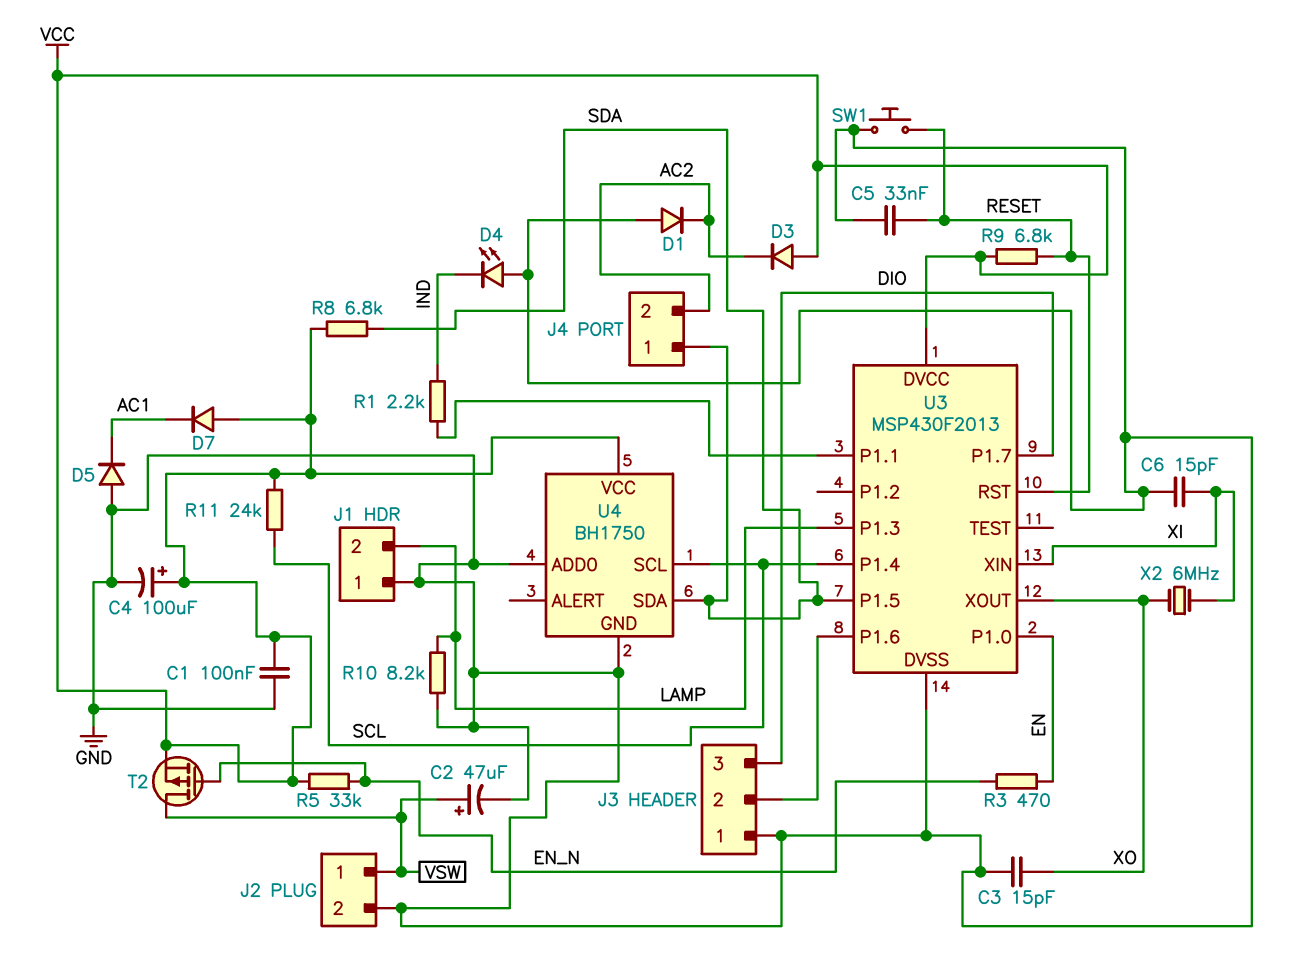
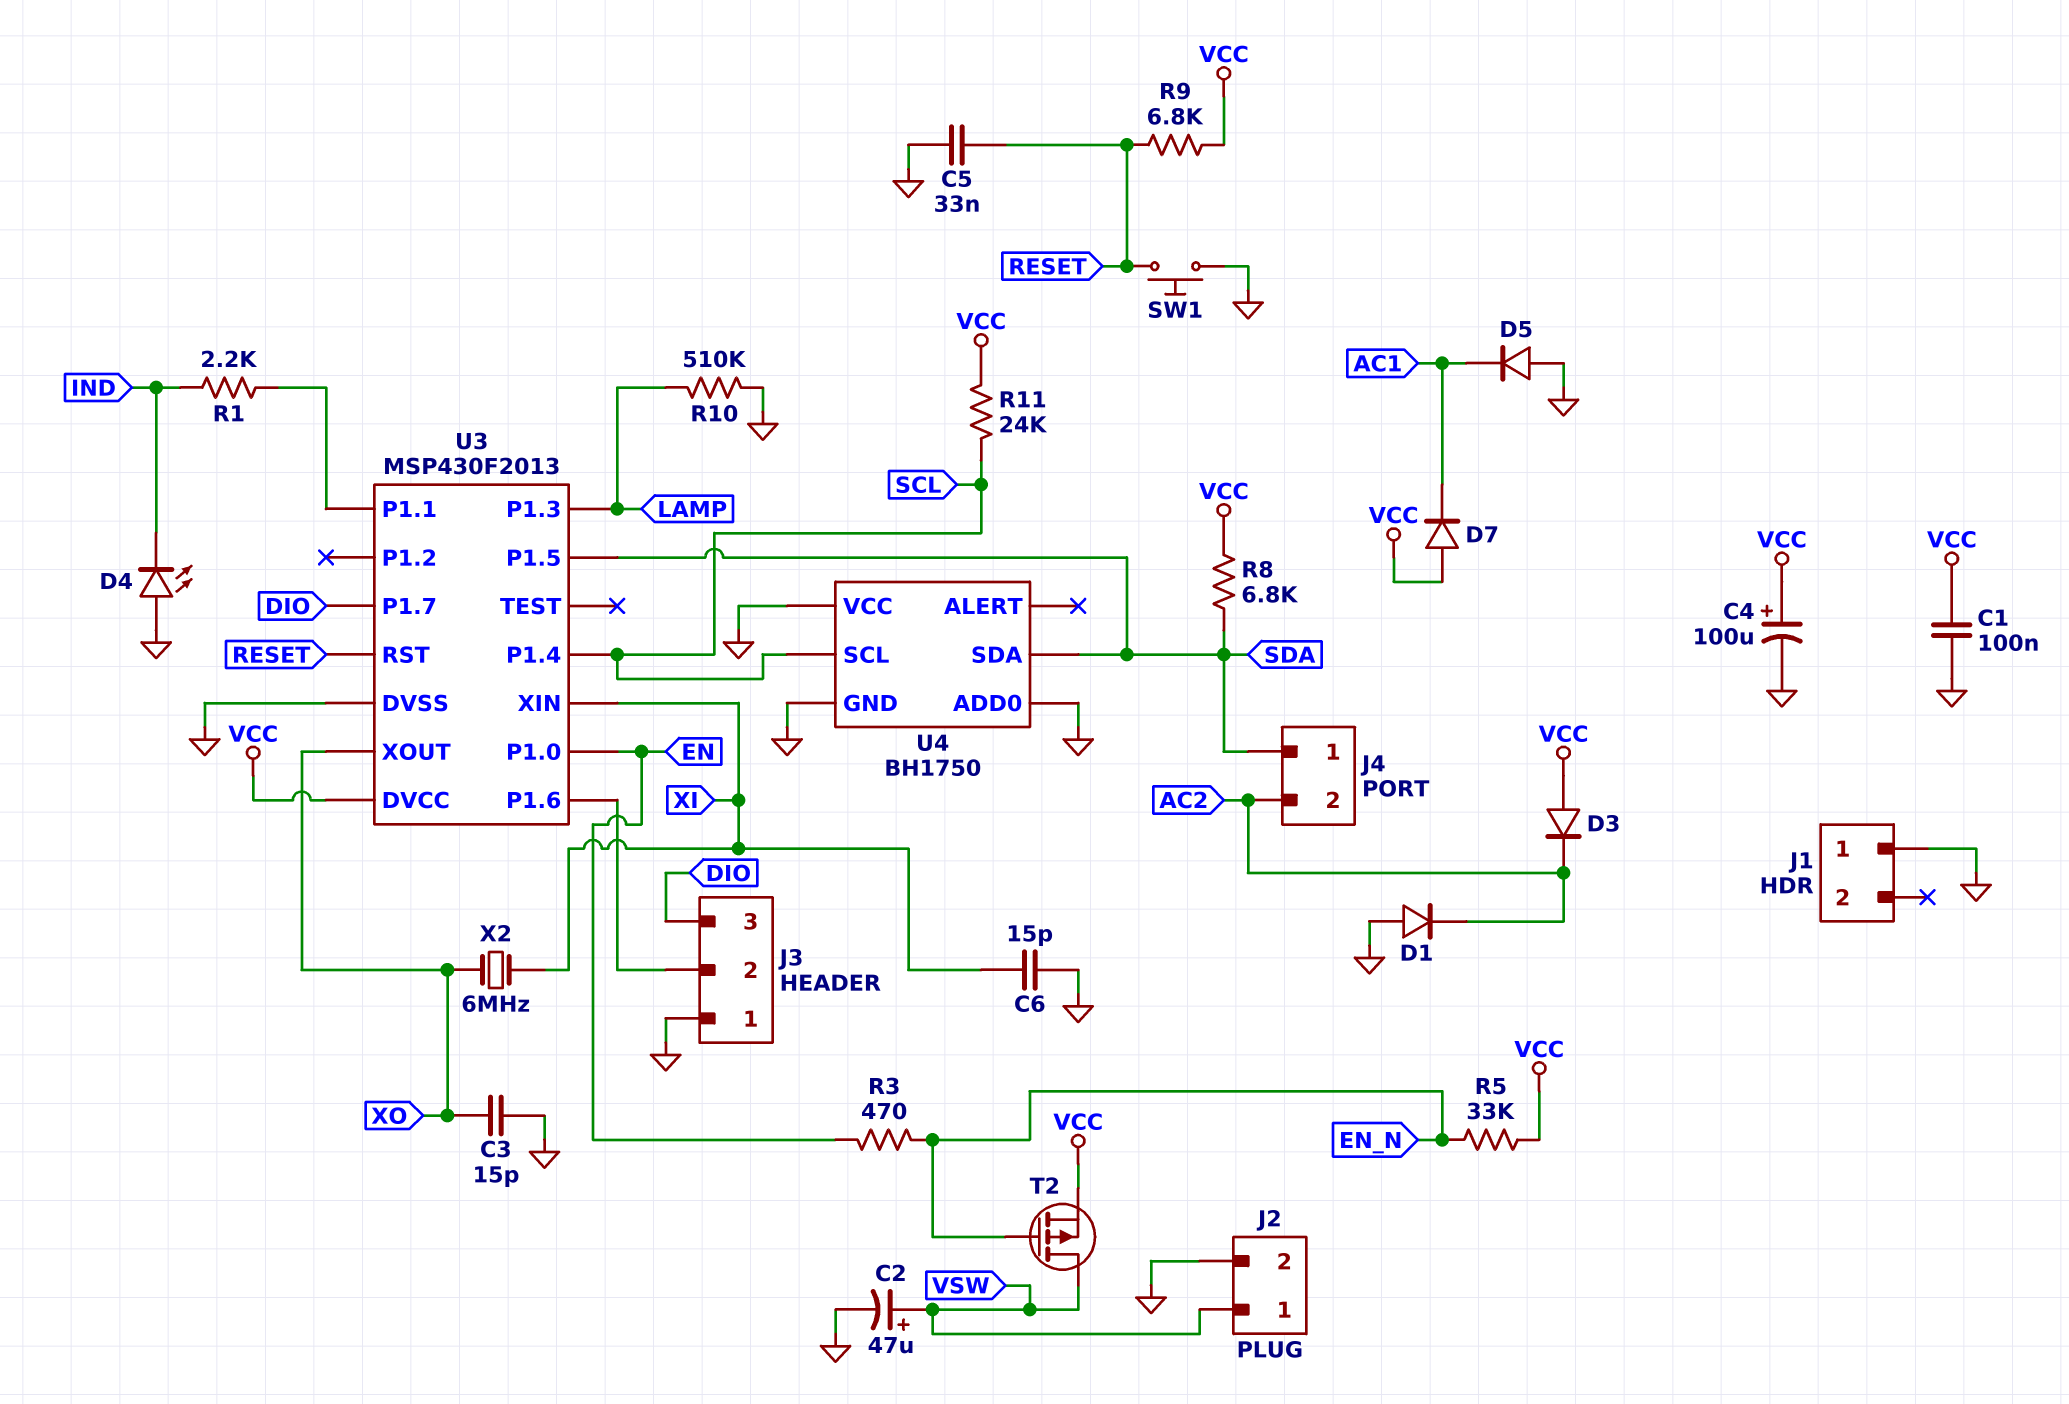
J1 pin 2: LAMP -> none
R10: 8.2k (GND, LAMP) -> 510k (GND, LAMP)
U4 pin VCC: VCC -> GND

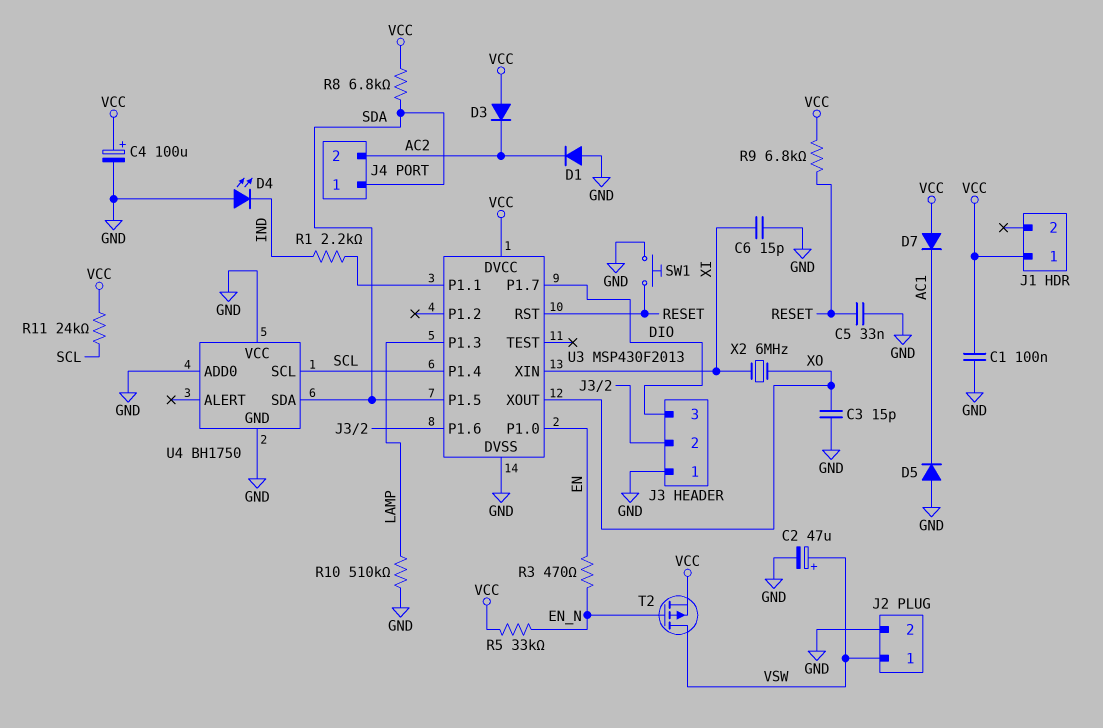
J1 pin 1: GND -> VCC

